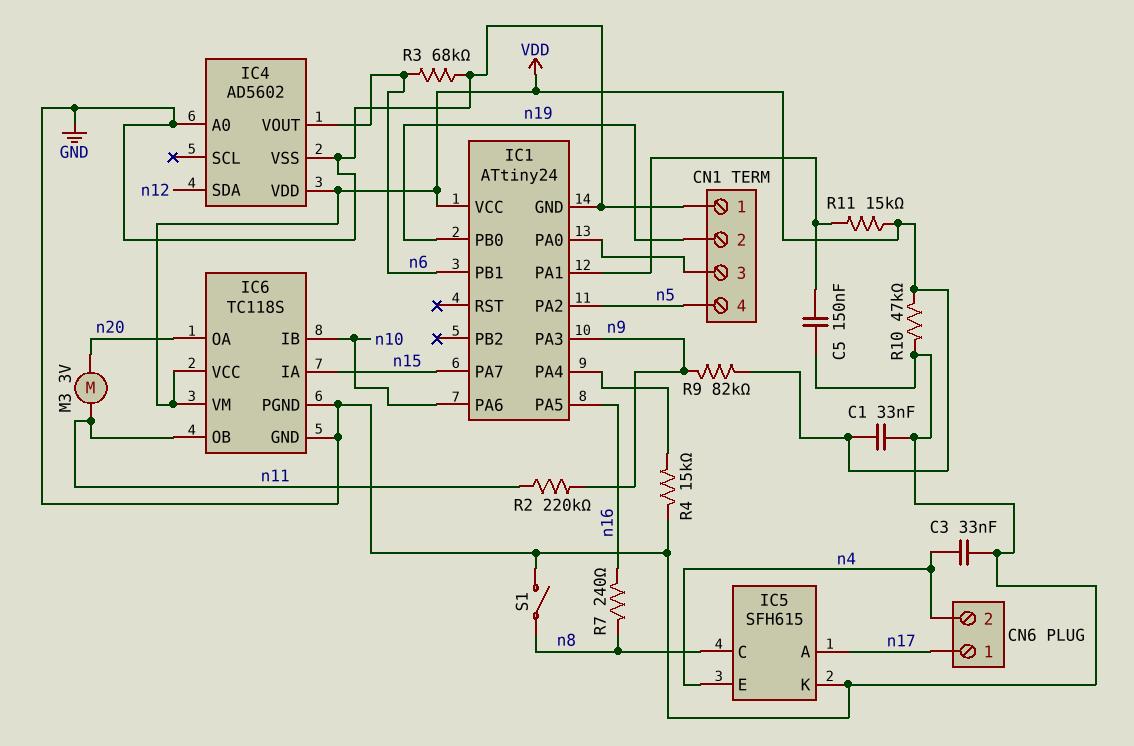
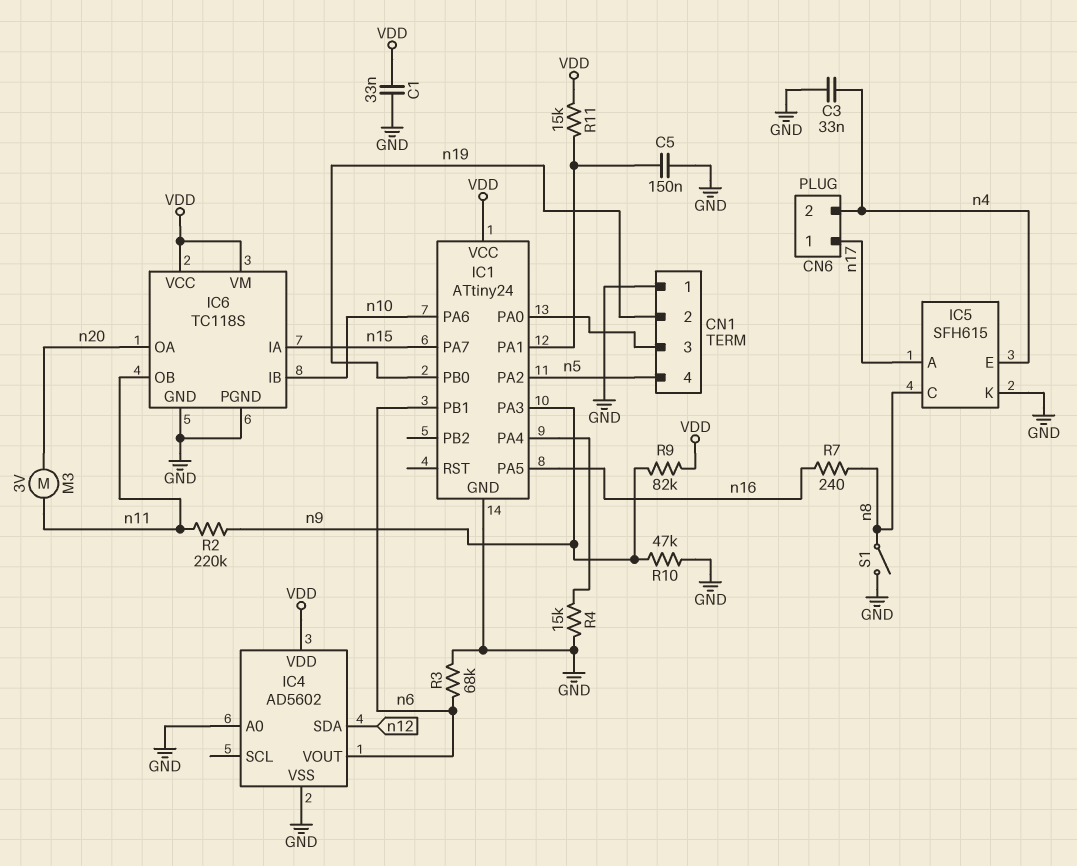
R10: 47k (GND, VDD) -> 47k (GND, n9)

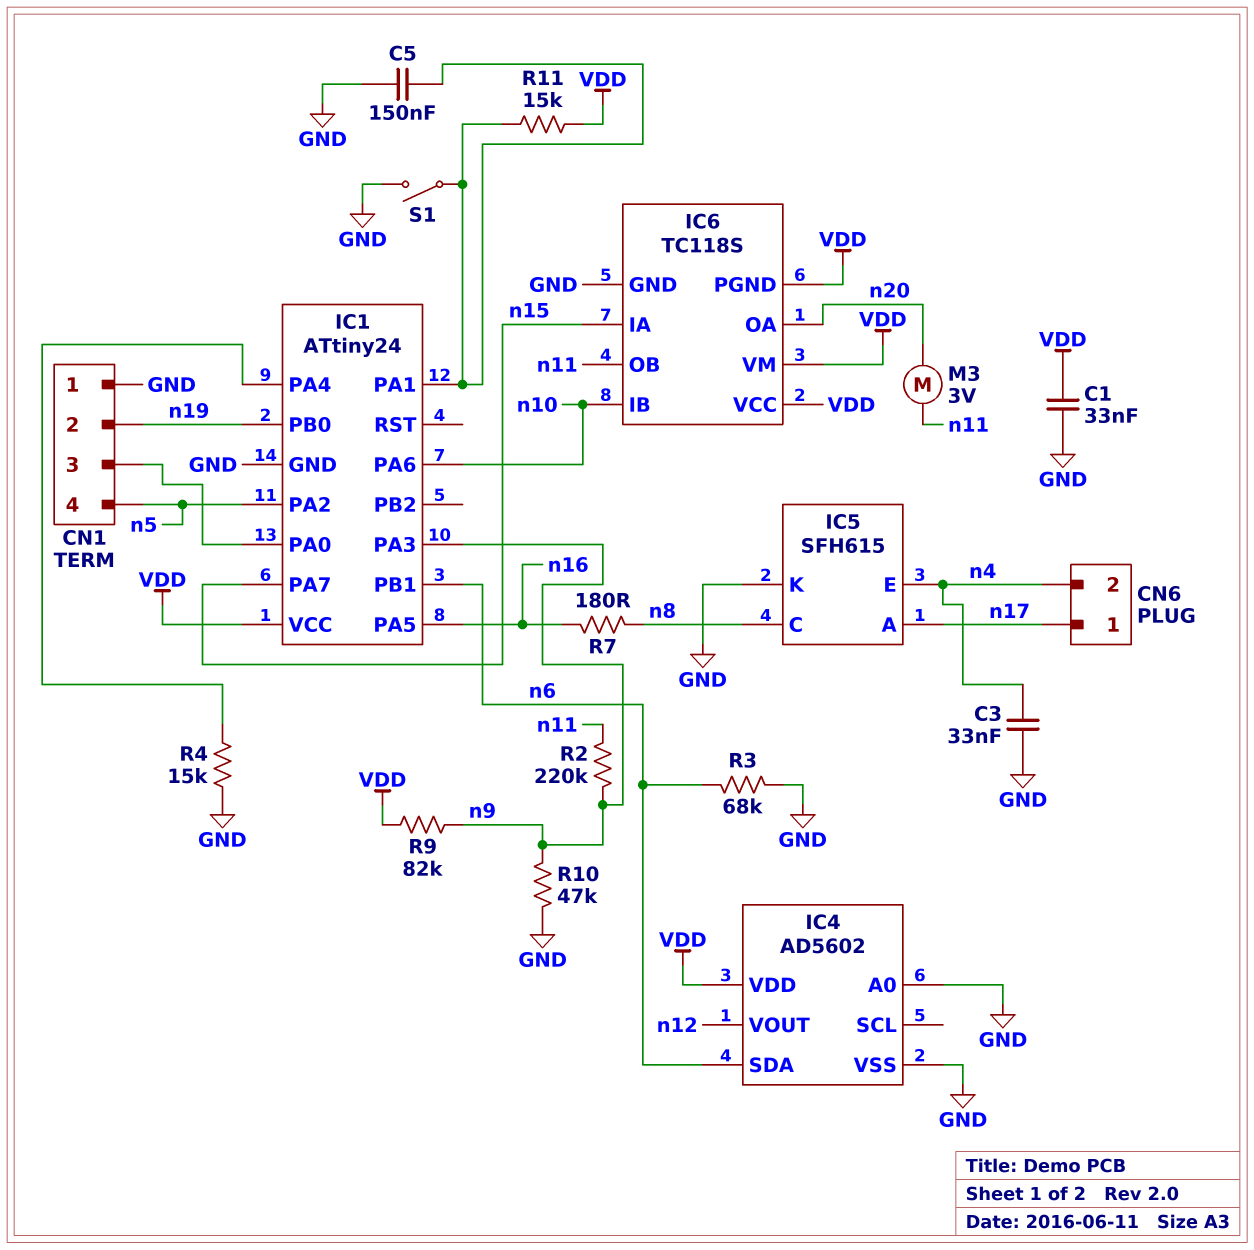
IC4 pin SDA: n12 -> n6
IC4 pin VOUT: n6 -> n12
IC6 pin PGND: GND -> VDD
R7: 240 (n8, n16) -> 180 (n8, n16)
S1: switch (GND, n8) -> switch (GND, IC1/PA1)

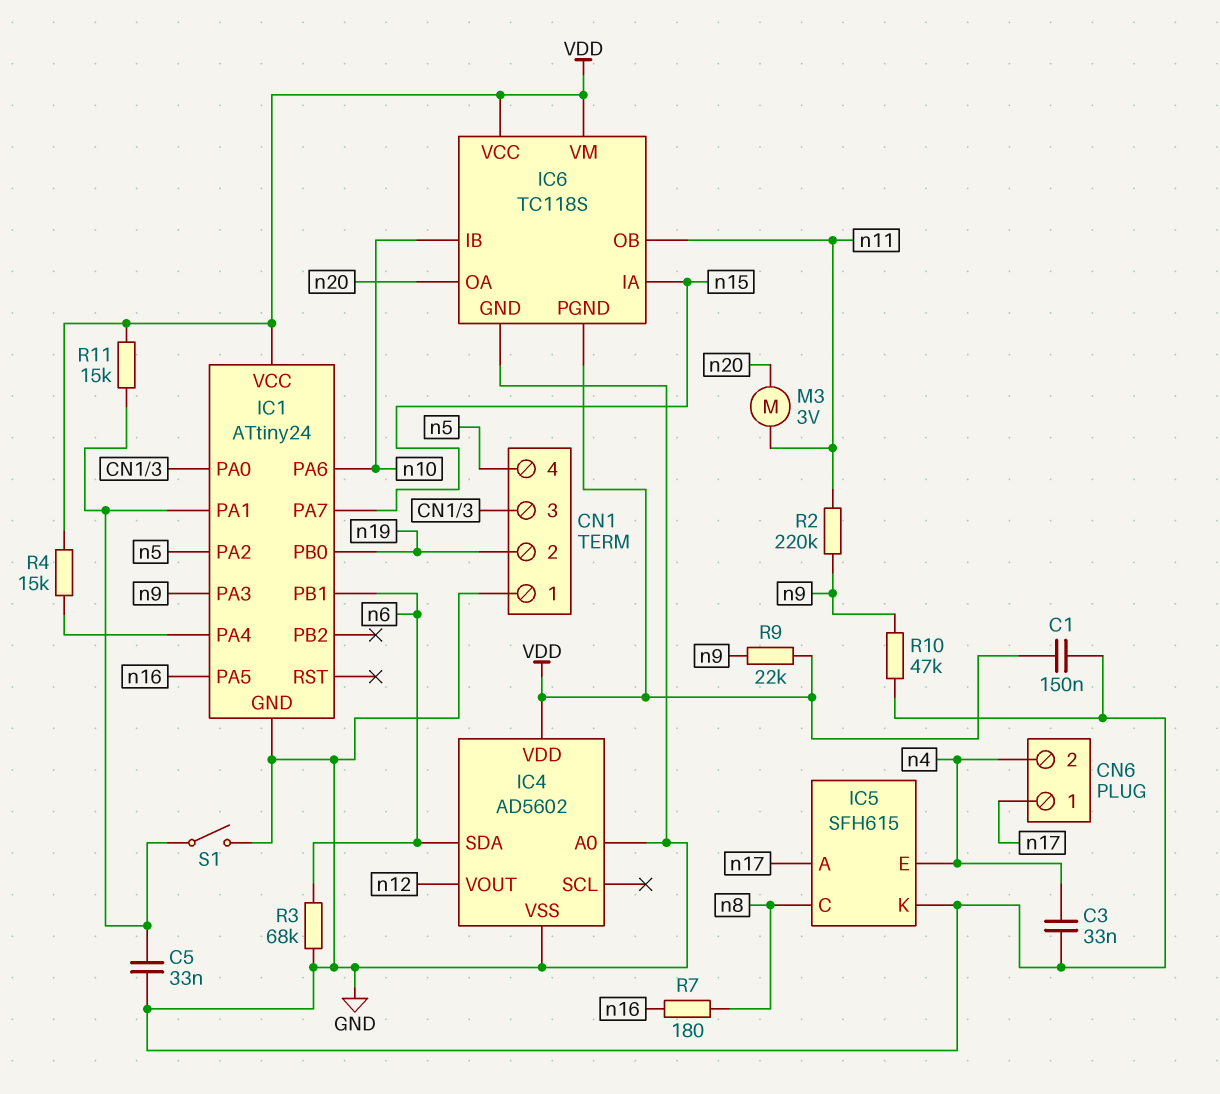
C1: 33nF (GND, VDD) -> 150nF (GND, VDD)
C5: 150nF (GND, IC1/PA1) -> 33nF (GND, IC1/PA1)
R4: 15k (GND, IC1/PA4) -> 15k (IC1/PA4, VDD)
R9: 82k (VDD, n9) -> 22k (VDD, n9)

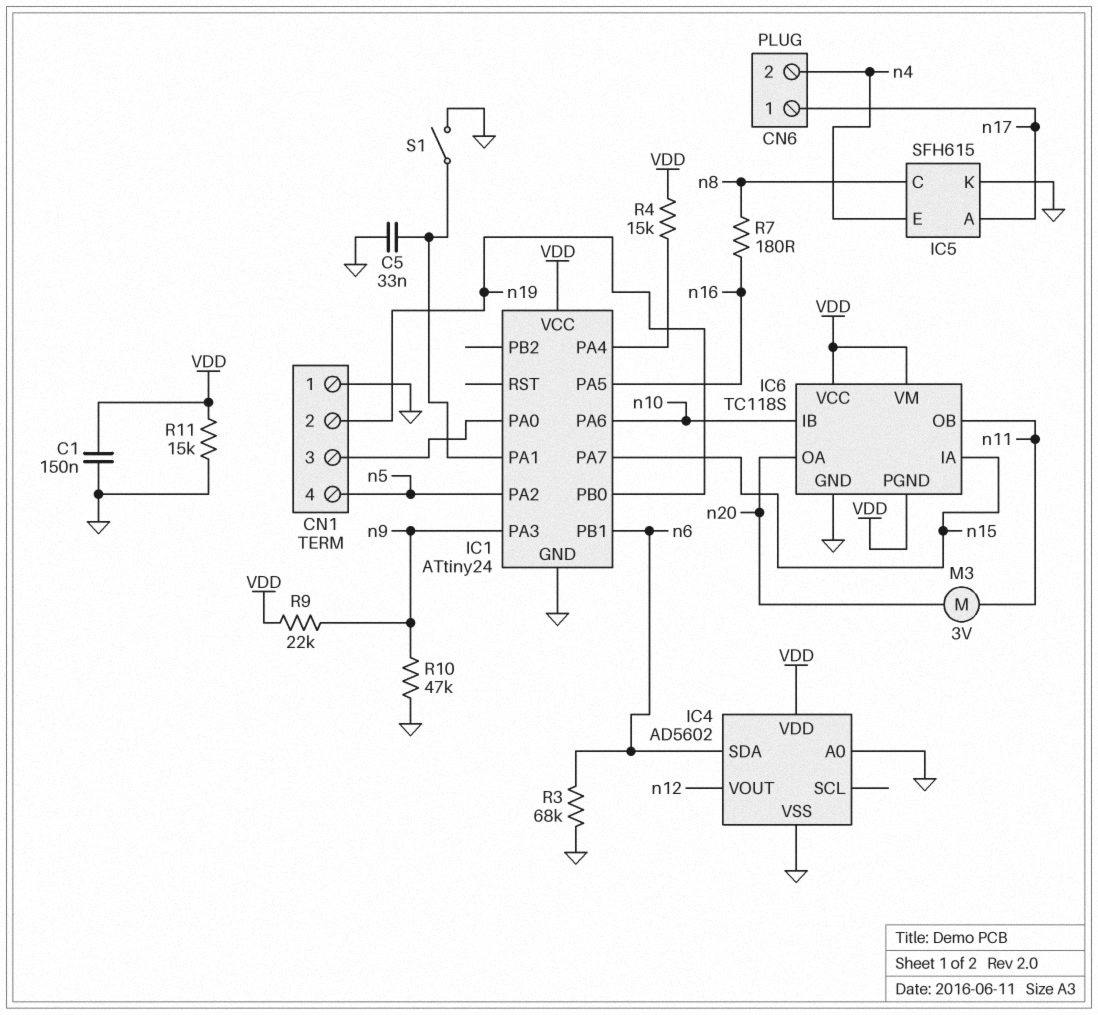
C3: 33nF (GND, n4) -> none
R2: 220k (n9, n11) -> none
R11: 15k (IC1/PA1, VDD) -> 15k (GND, VDD)

